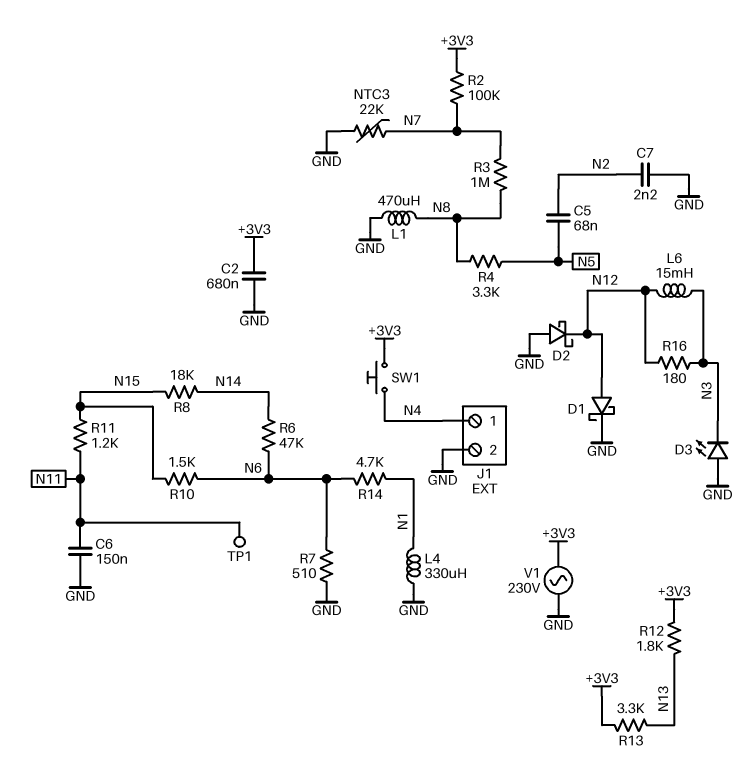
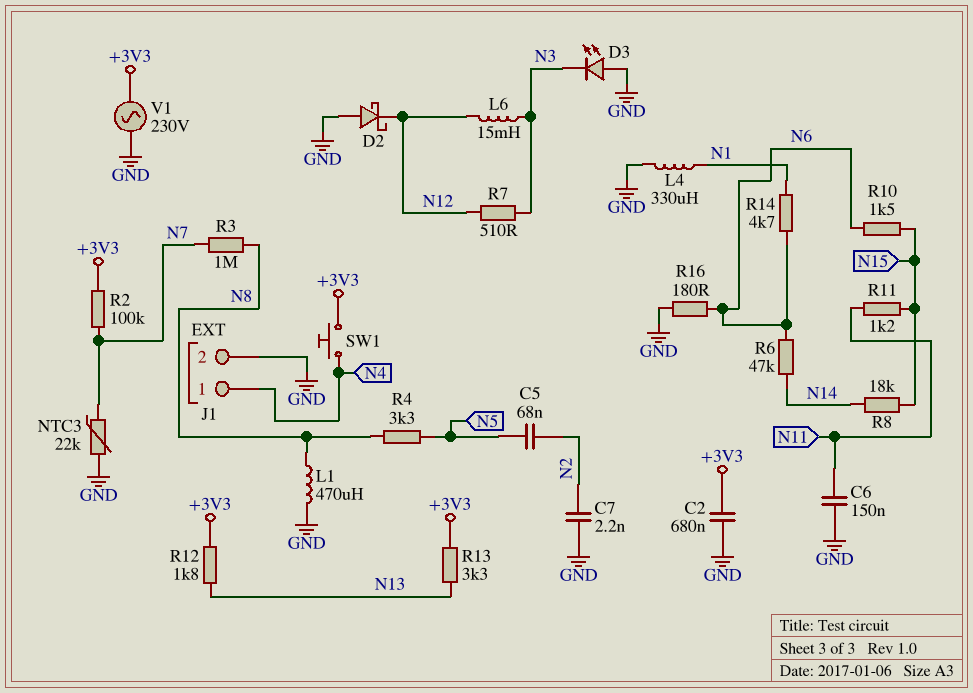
D1: schottky (A N12, K GND) -> none
R7: 510 (GND, N6) -> 510 (N3, N12)
R16: 180 (N3, N12) -> 180 (GND, N6)
TP1: test point (N11) -> none

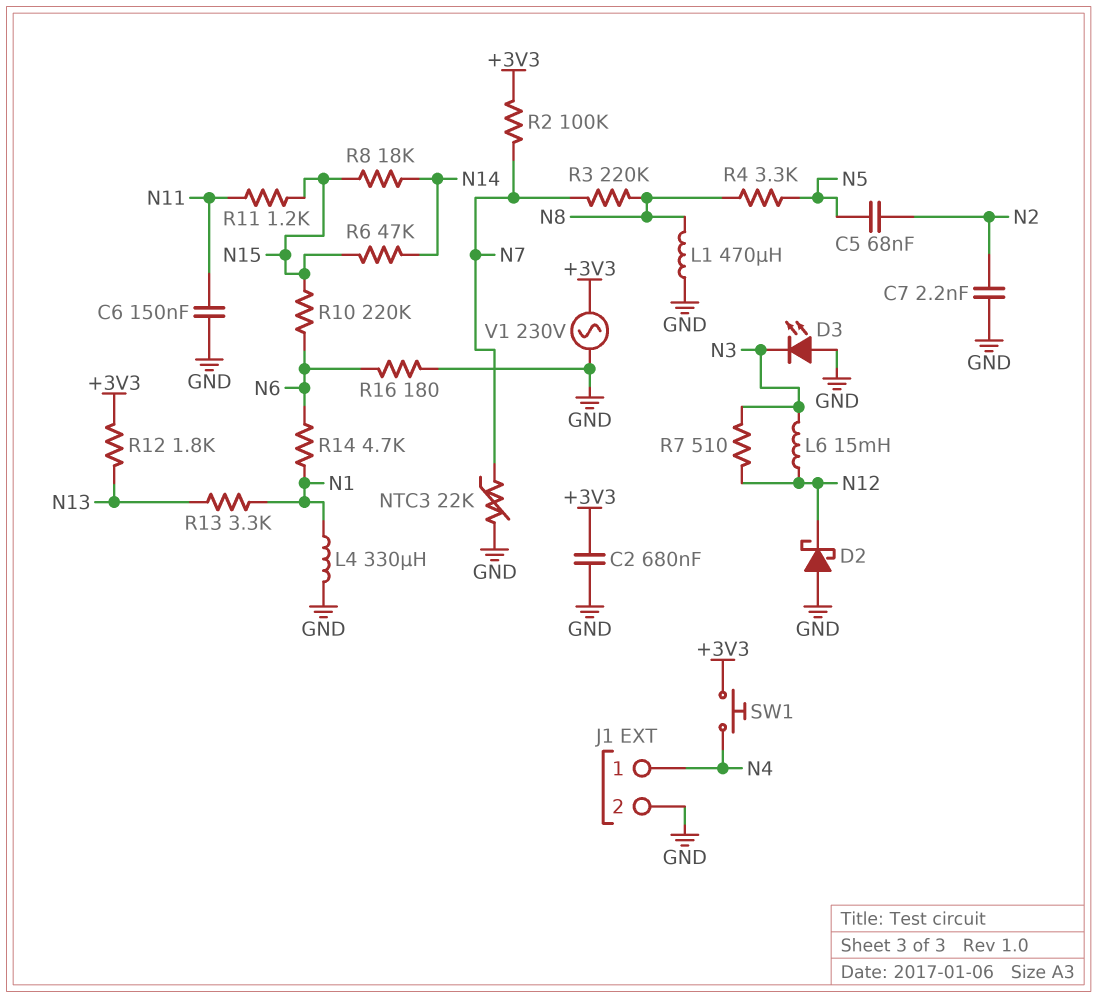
R3: 1M (N7, N8) -> 220k (N7, N8)
R6: 47k (N6, N14) -> 47k (N14, N15)
R10: 1.5k (N6, N15) -> 220k (N6, N15)
R13: 3.3k (+3V3, N13) -> 3.3k (N1, N13)

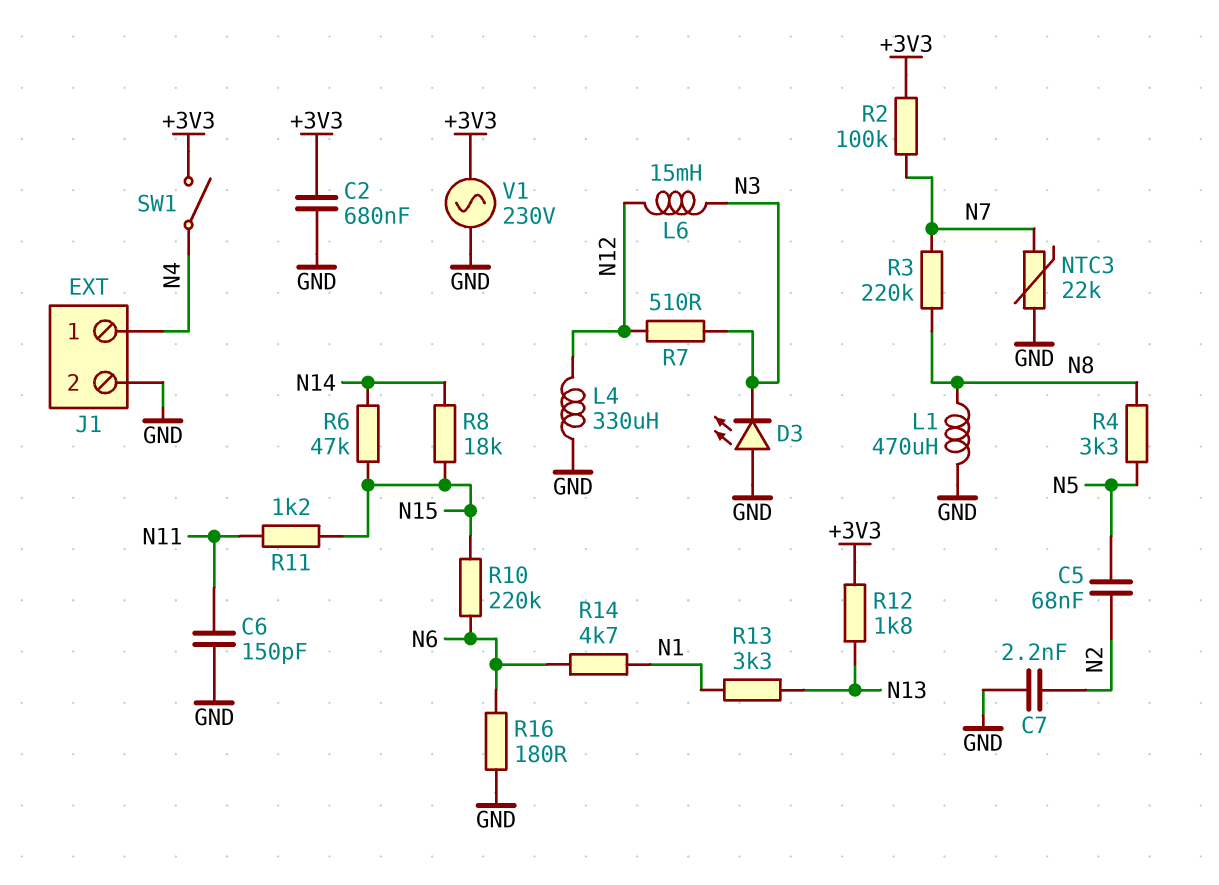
C6: 150nF (GND, N11) -> 150pF (GND, N11)
D2: schottky (A GND, K N12) -> none
L4: 330uH (GND, N1) -> 330uH (GND, N12)
SW1: button (+3V3, N4) -> switch (+3V3, N4)

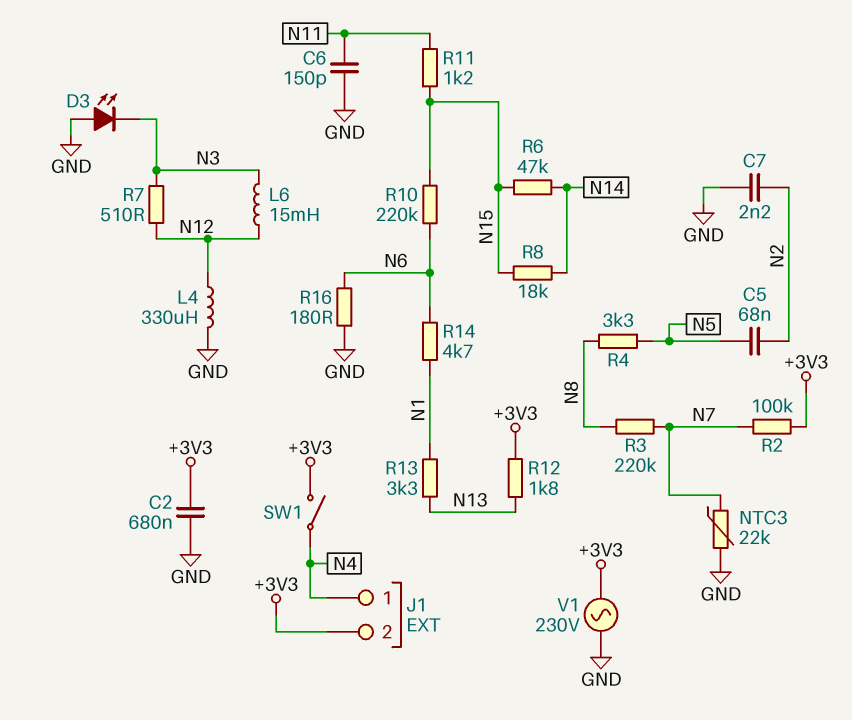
J1 pin 2: GND -> +3V3
L1: 470uH (GND, N8) -> none

